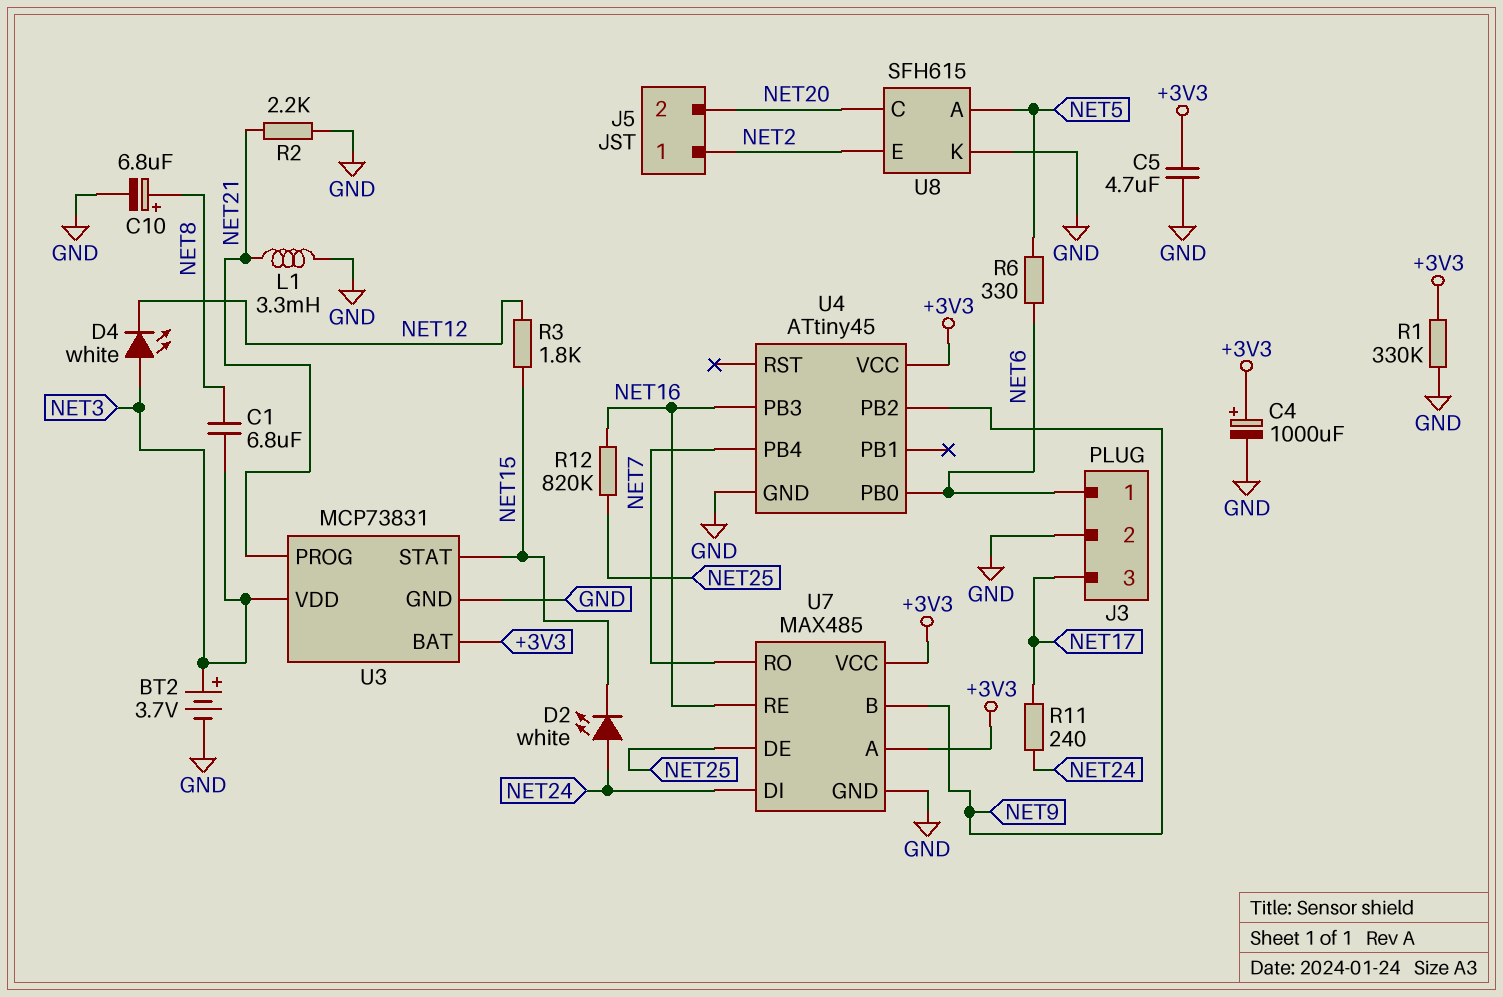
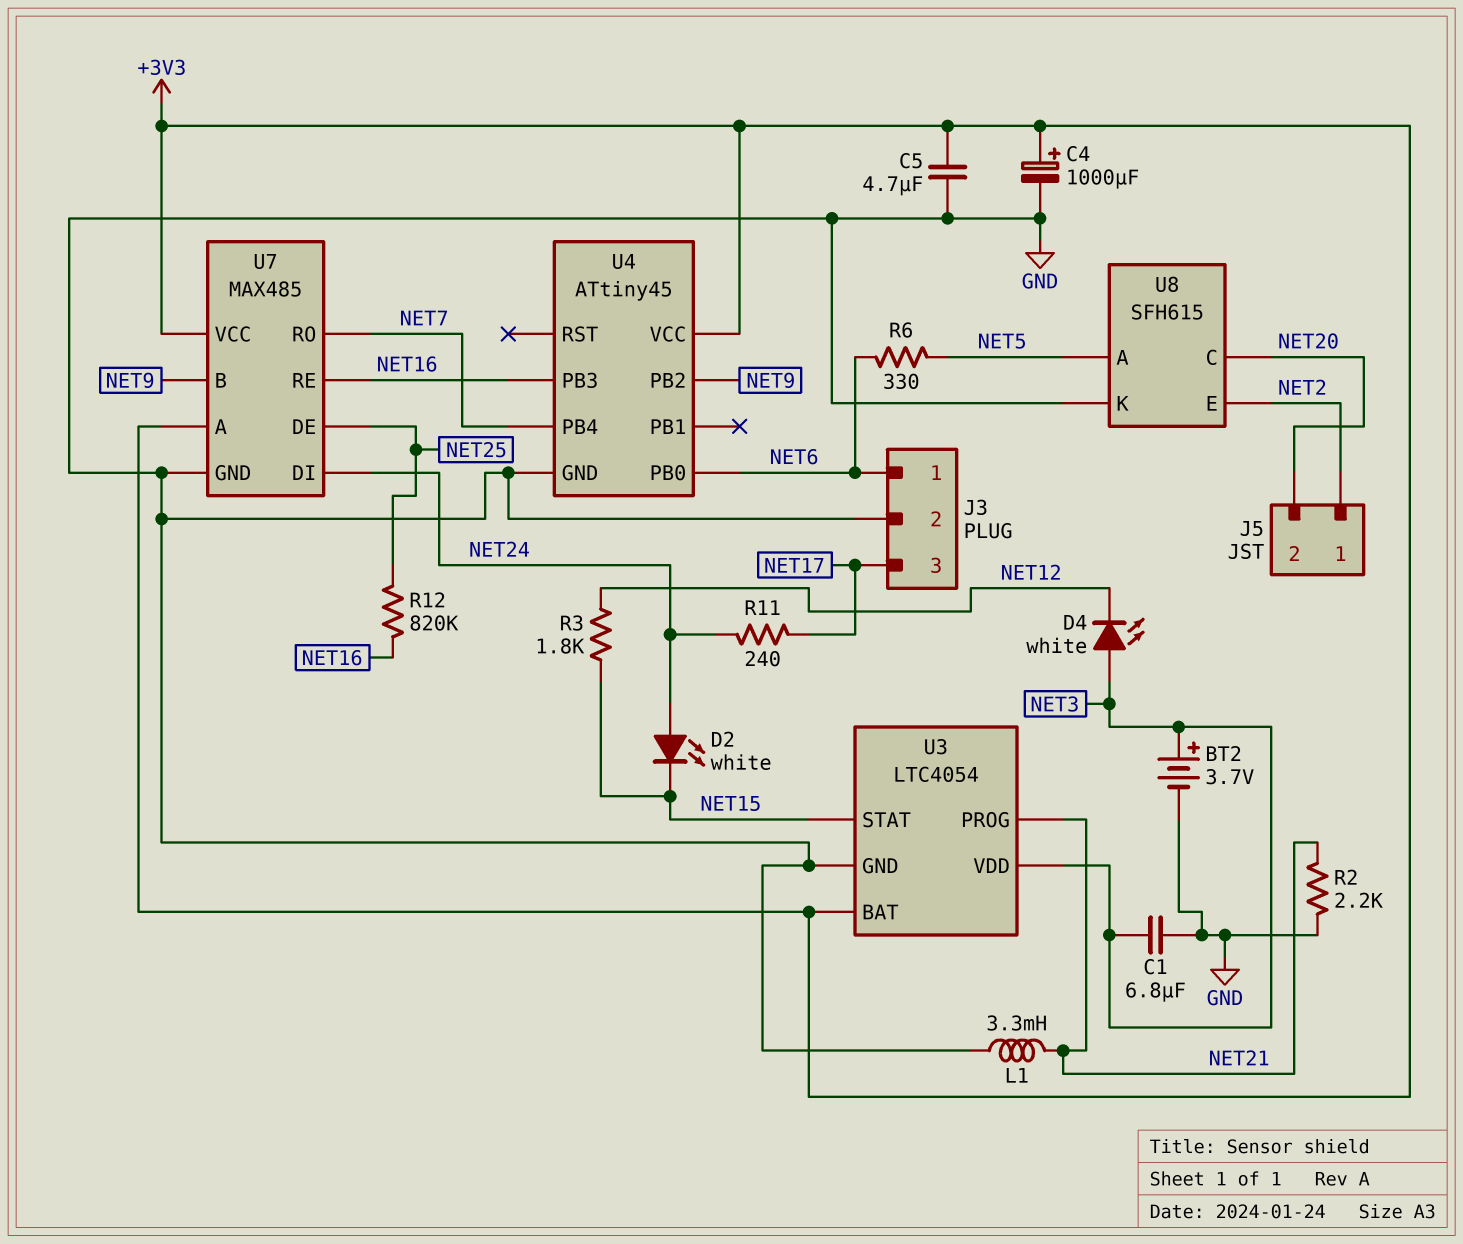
C1: 6.8uF (NET3, NET8) -> 6.8uF (GND, NET3)
C10: 6.8uF (plus NET8, minus GND) -> none
R1: 330k (+3V3, GND) -> none
U3: MCP73831 -> LTC4054

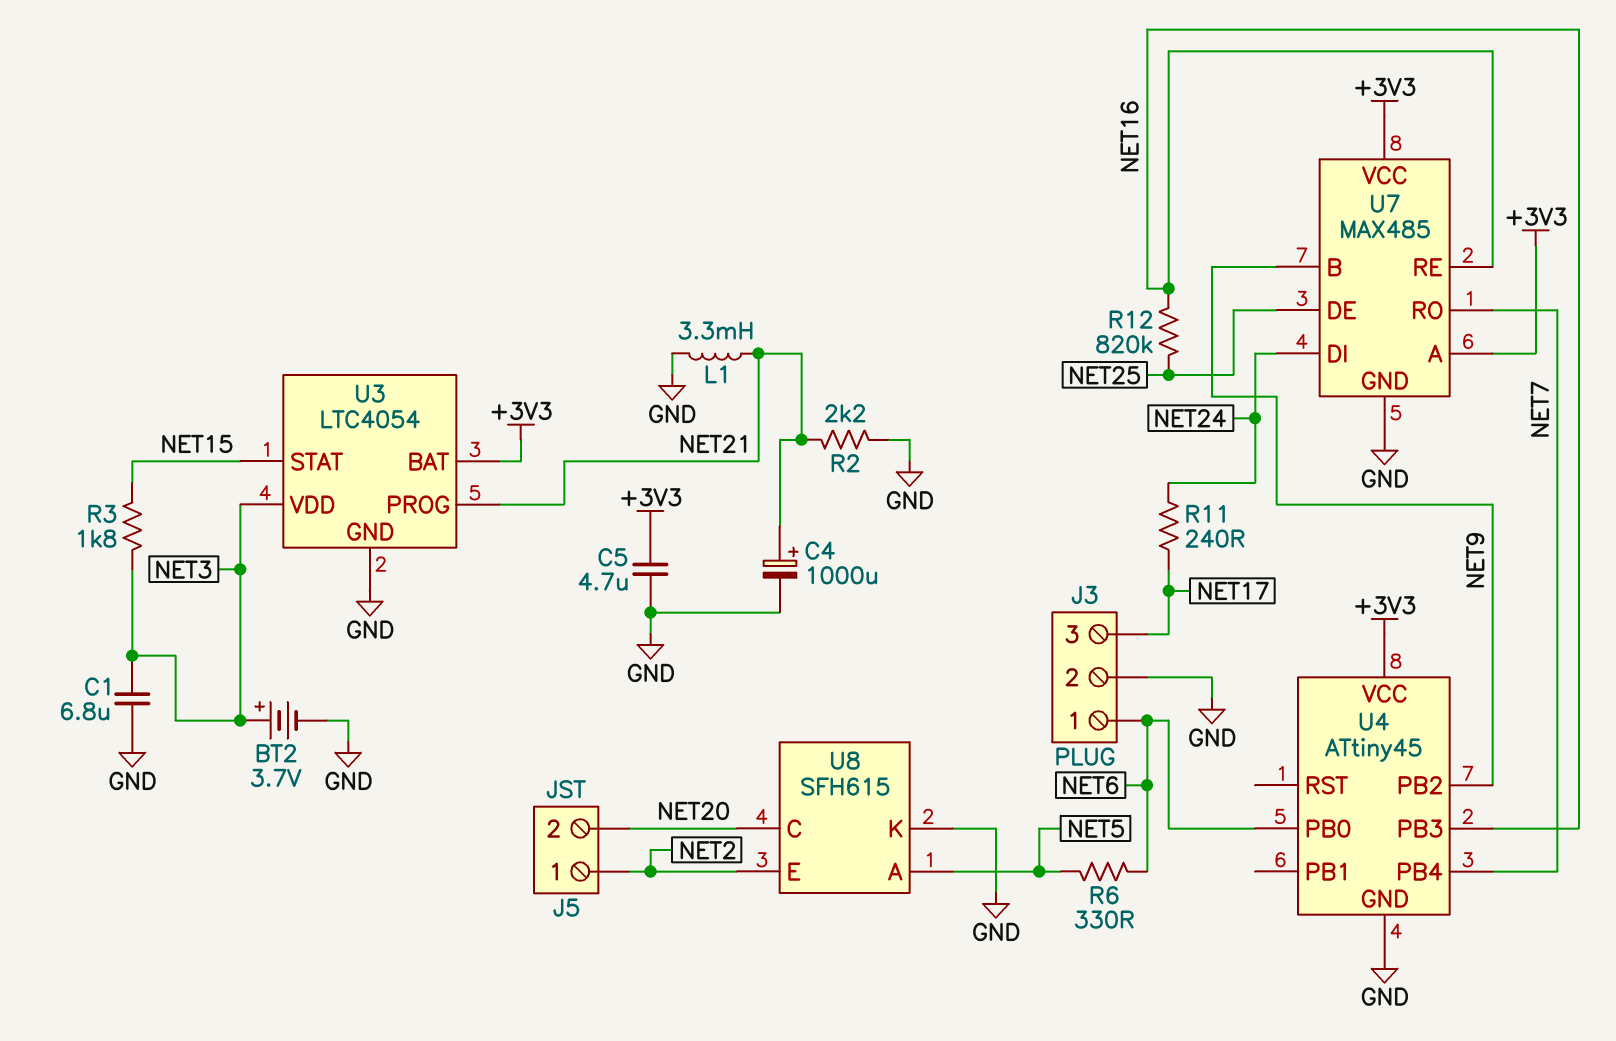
C4: 1000uF (plus +3V3, minus GND) -> 1000uF (plus NET21, minus GND)
D2: LED white (A NET24, K NET15) -> none
D4: LED white (A NET3, K NET12) -> none
R3: 1.8k (NET12, NET15) -> 1.8k (NET3, NET15)

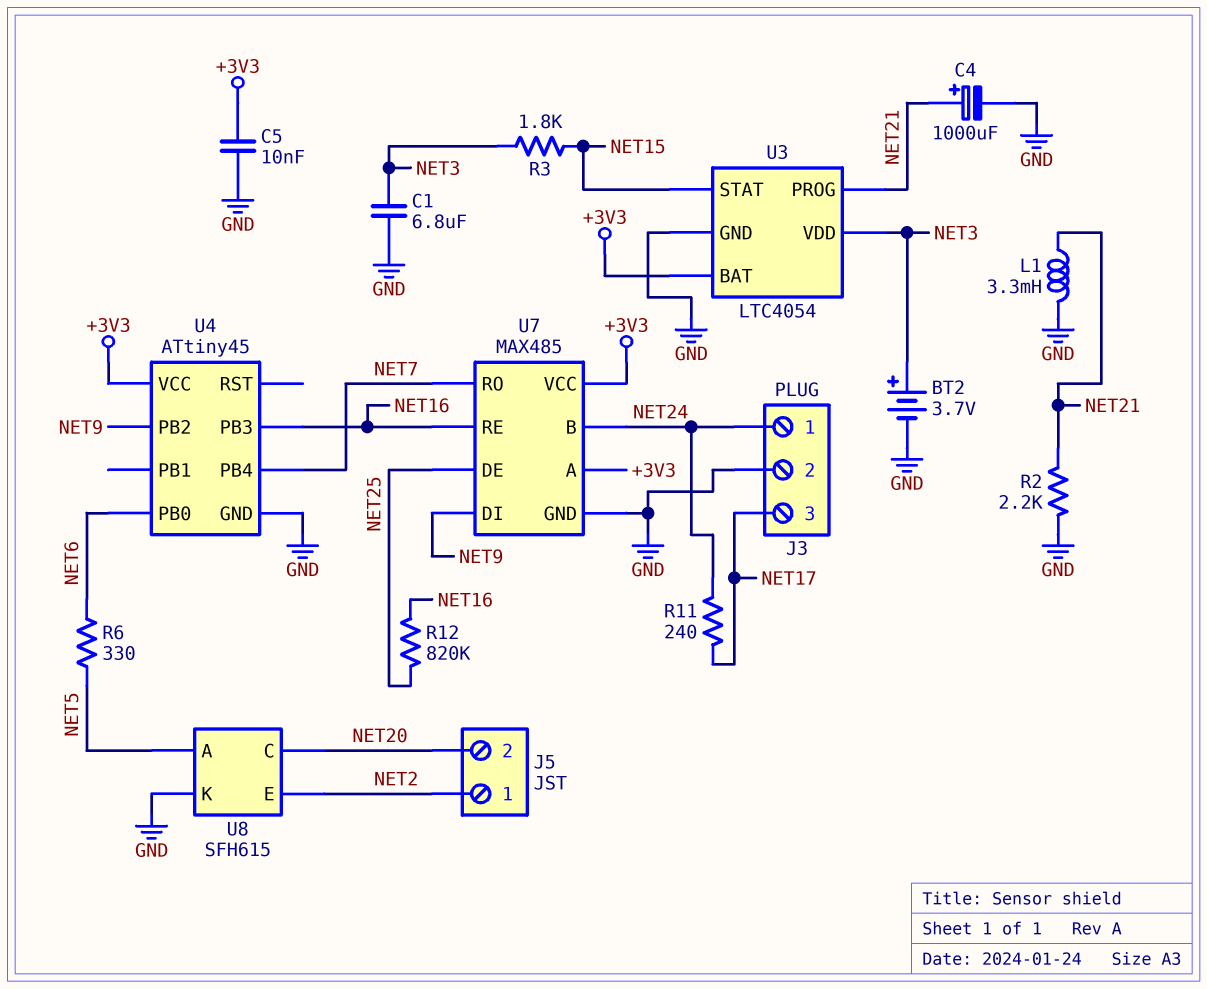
C5: 4.7uF (+3V3, GND) -> 10nF (+3V3, GND)
J3 pin 1: NET6 -> NET24
U7 pin B: NET9 -> NET24
U7 pin DI: NET24 -> NET9

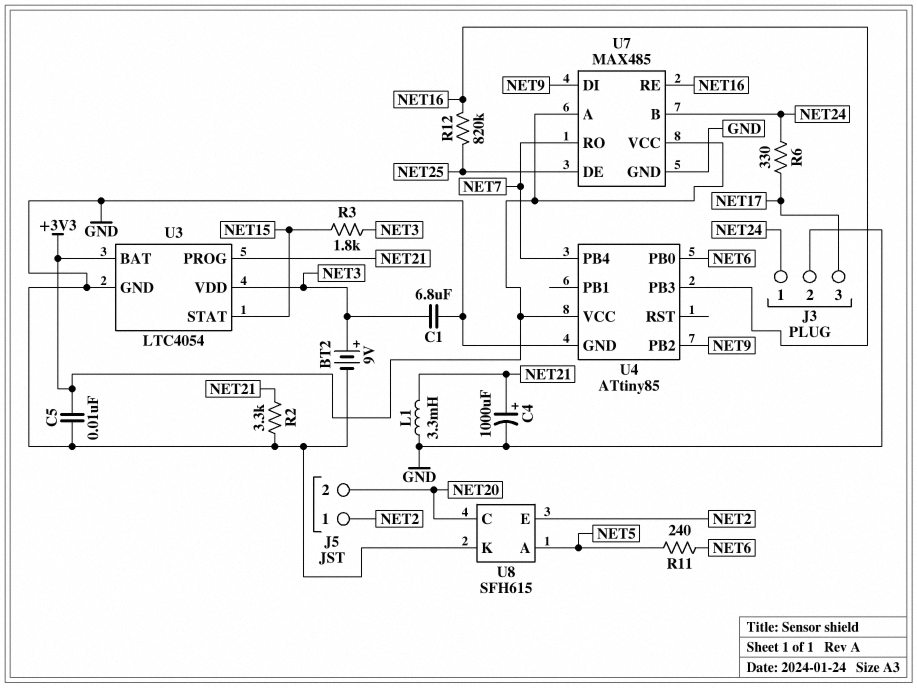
BT2: 3.7V (plus NET3, minus GND) -> 9V (plus NET3, minus GND)
R2: 2.2k (GND, NET21) -> 3.3k (GND, NET21)
R6: 330 (NET5, NET6) -> 330 (NET17, NET24)
R11: 240 (NET17, NET24) -> 240 (NET5, NET6)
U4: ATtiny45 -> ATtiny85

